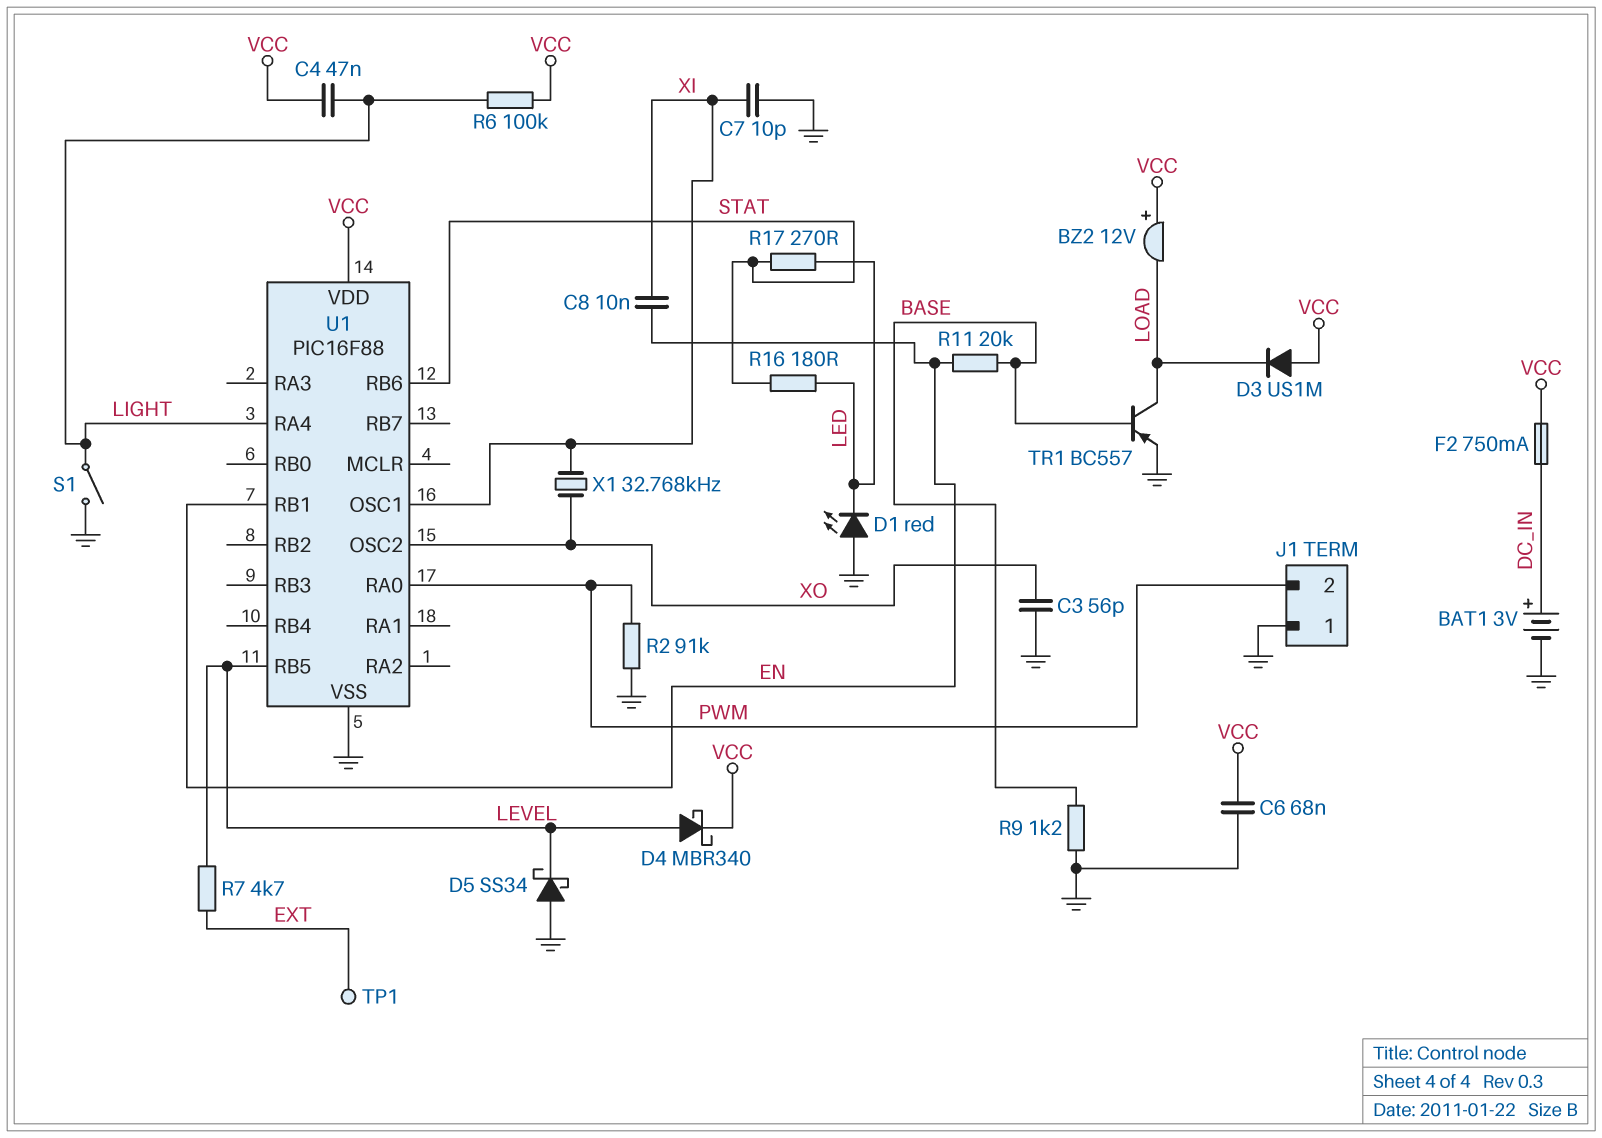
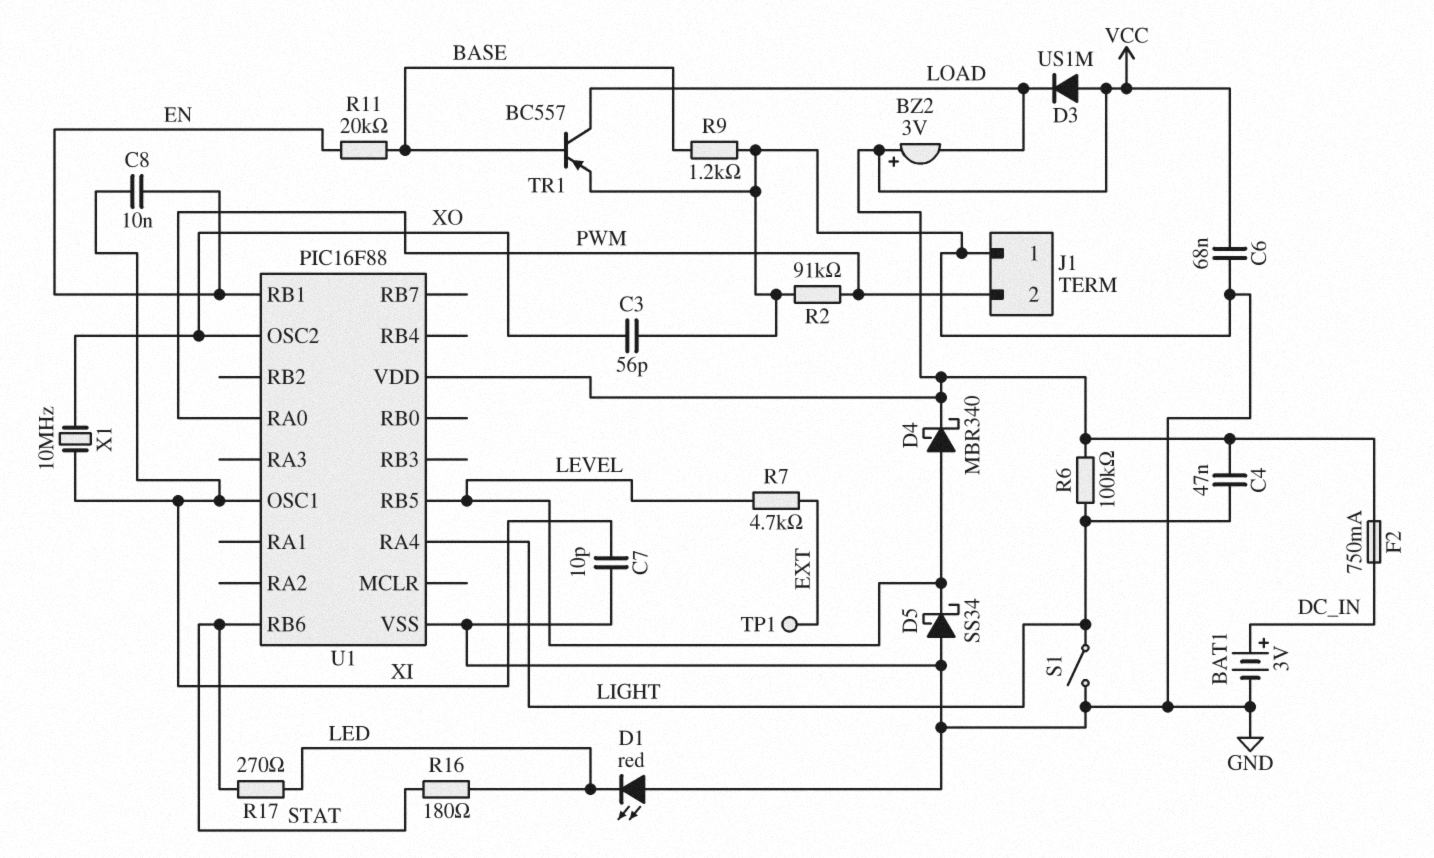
BZ2: buzzer 12V (plus VCC, minus LOAD) -> buzzer 3V (plus VCC, minus LOAD)
X1: 32.768kHz (XI, XO) -> 10MHz (XI, XO)

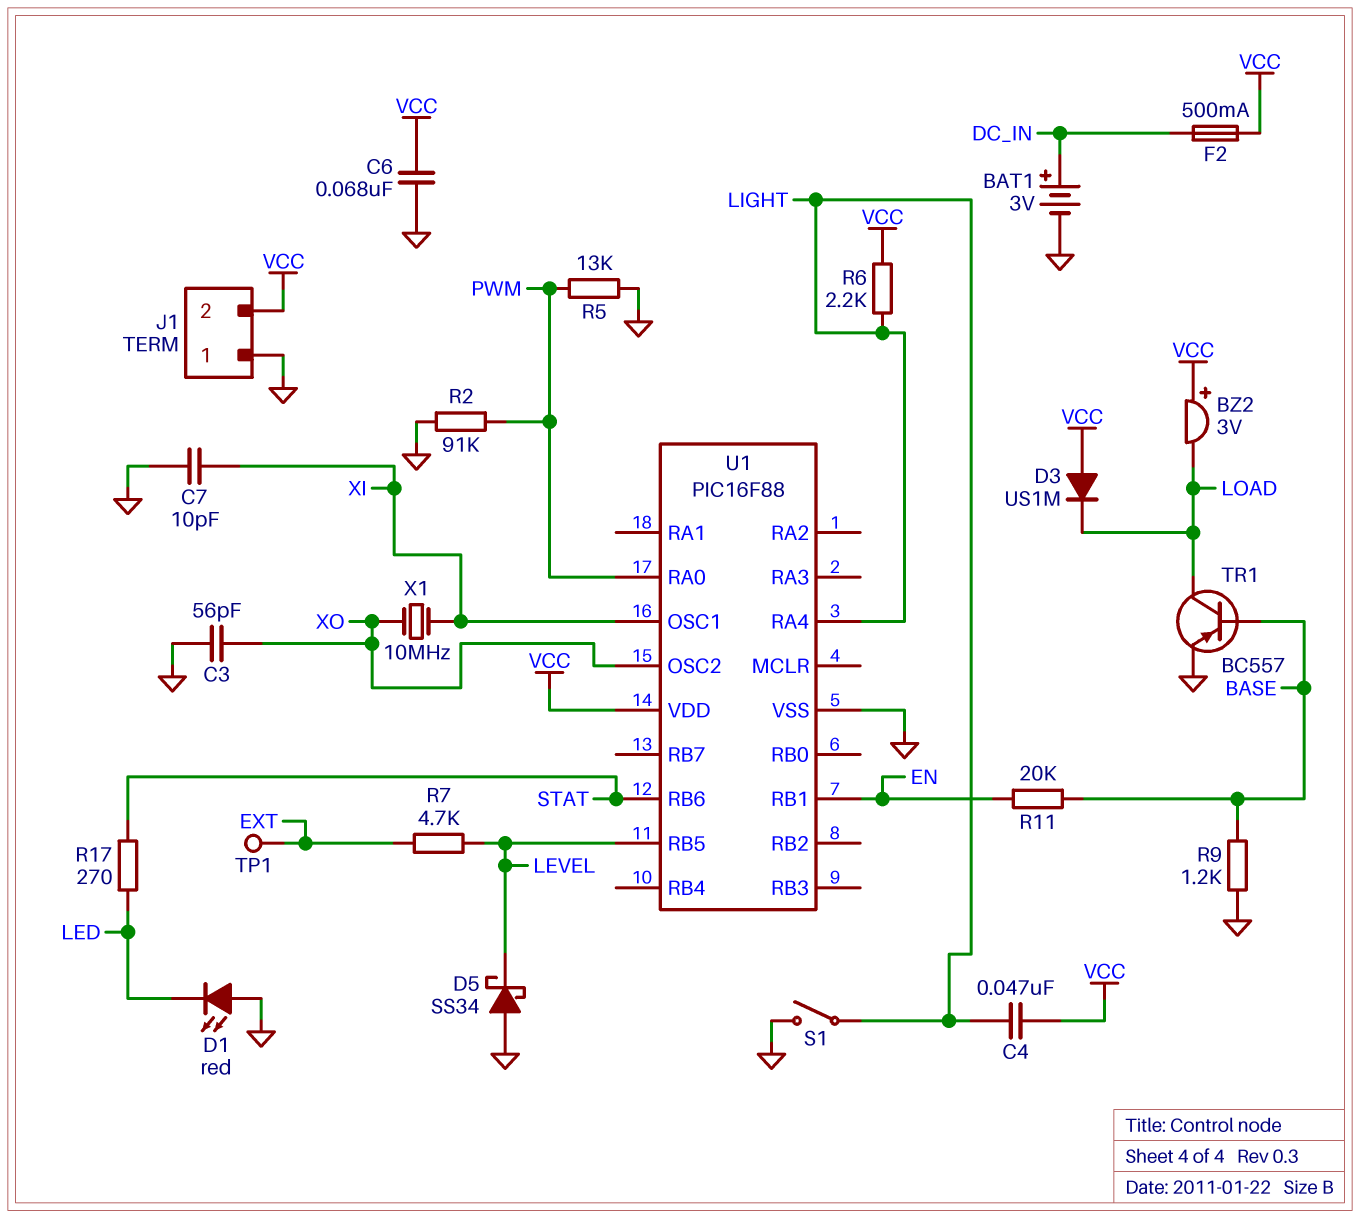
C8: 10nF (EN, XI) -> none
D4: schottky MBR340 (A LEVEL, K VCC) -> none
F2: 750mA (DC_IN, VCC) -> 500mA (DC_IN, VCC)
J1 pin 2: PWM -> VCC
R5: none -> 13k (GND, PWM)
R6: 100k (LIGHT, VCC) -> 2.2k (LIGHT, VCC)
R16: 180 (LED, STAT) -> none

